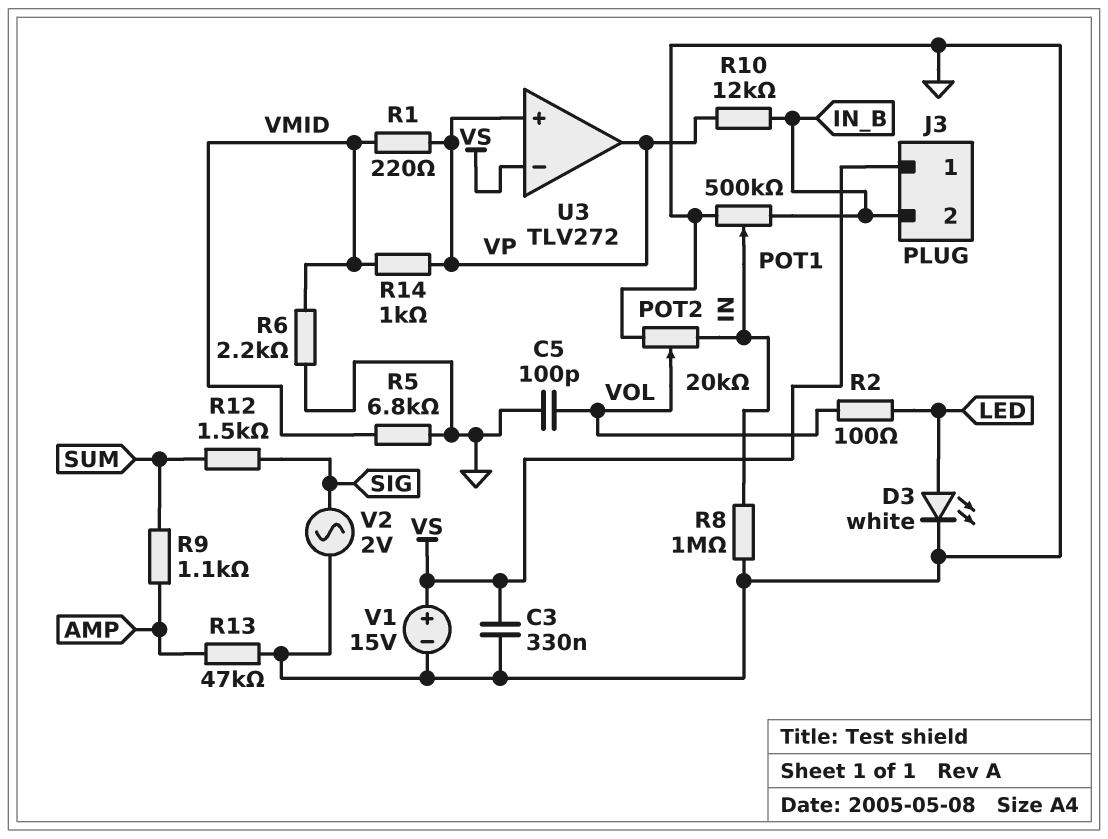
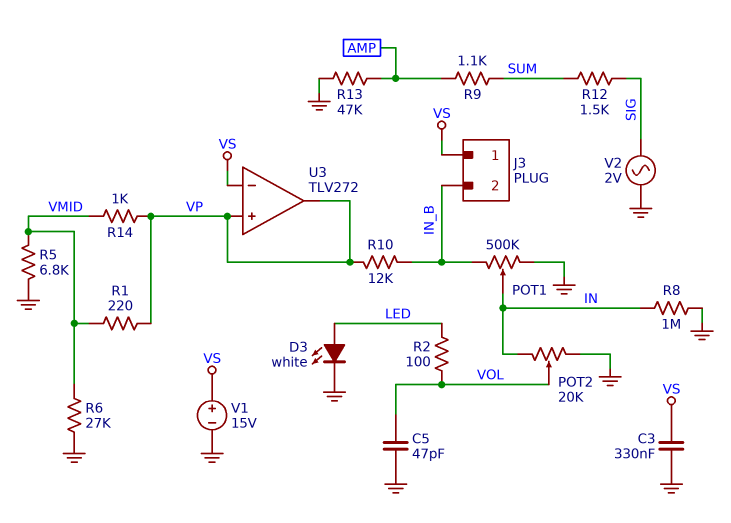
C5: 100pF (GND, VOL) -> 47pF (GND, VOL)
R6: 2.2k (GND, VMID) -> 27k (GND, VMID)

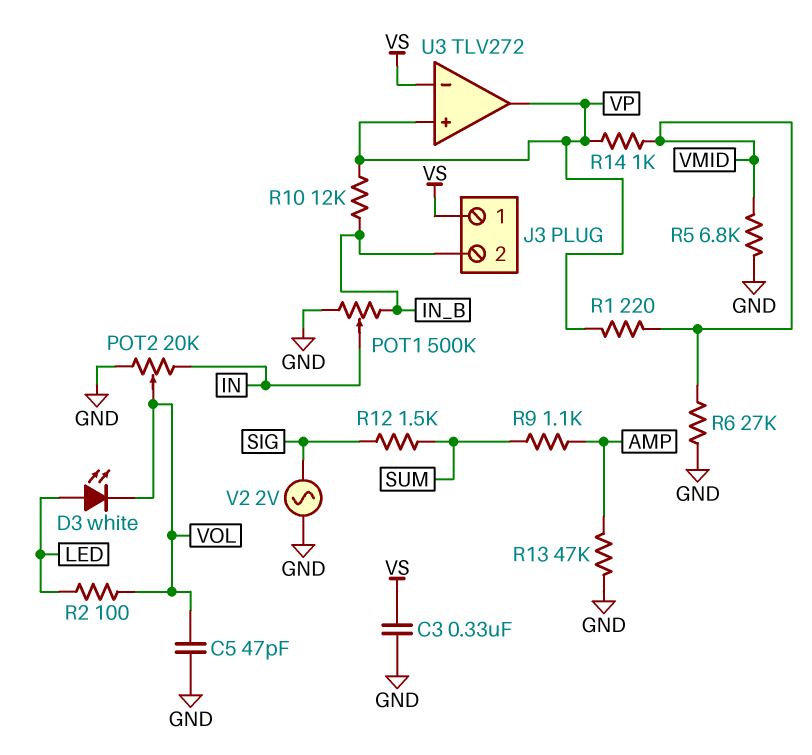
D3: LED white (A LED, K GND) -> LED white (A LED, K VOL)
R8: 1M (GND, IN) -> none
V1: 15V (plus VS, minus GND) -> none

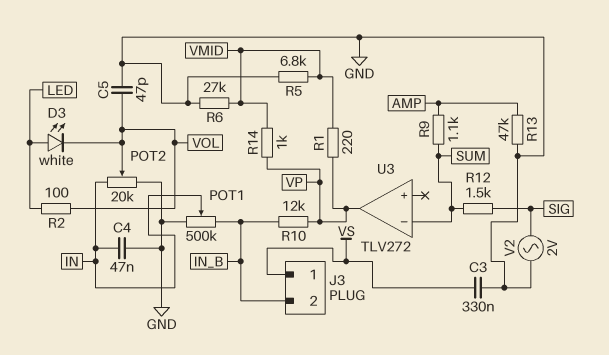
C4: none -> 47nF (GND, IN)
U3 pin in+: VP -> none
U3 pin in-: VS -> SUM

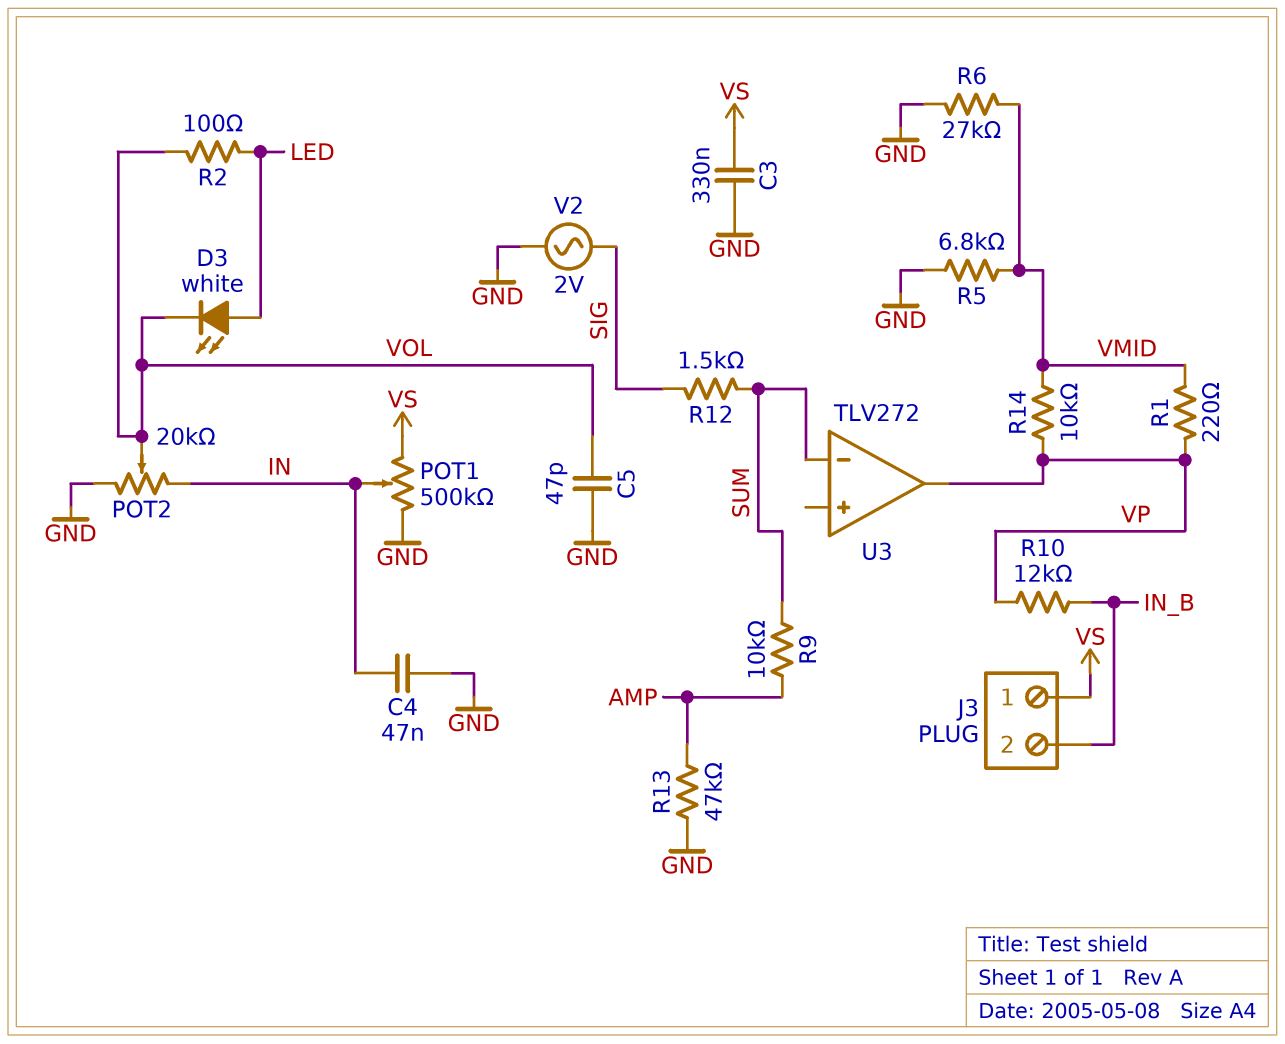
POT1: 500k (GND, IN_B, wiper IN) -> 500k (GND, VS, wiper IN)
R9: 1.1k (AMP, SUM) -> 10k (AMP, SUM)
R14: 1k (VMID, VP) -> 10k (VMID, VP)

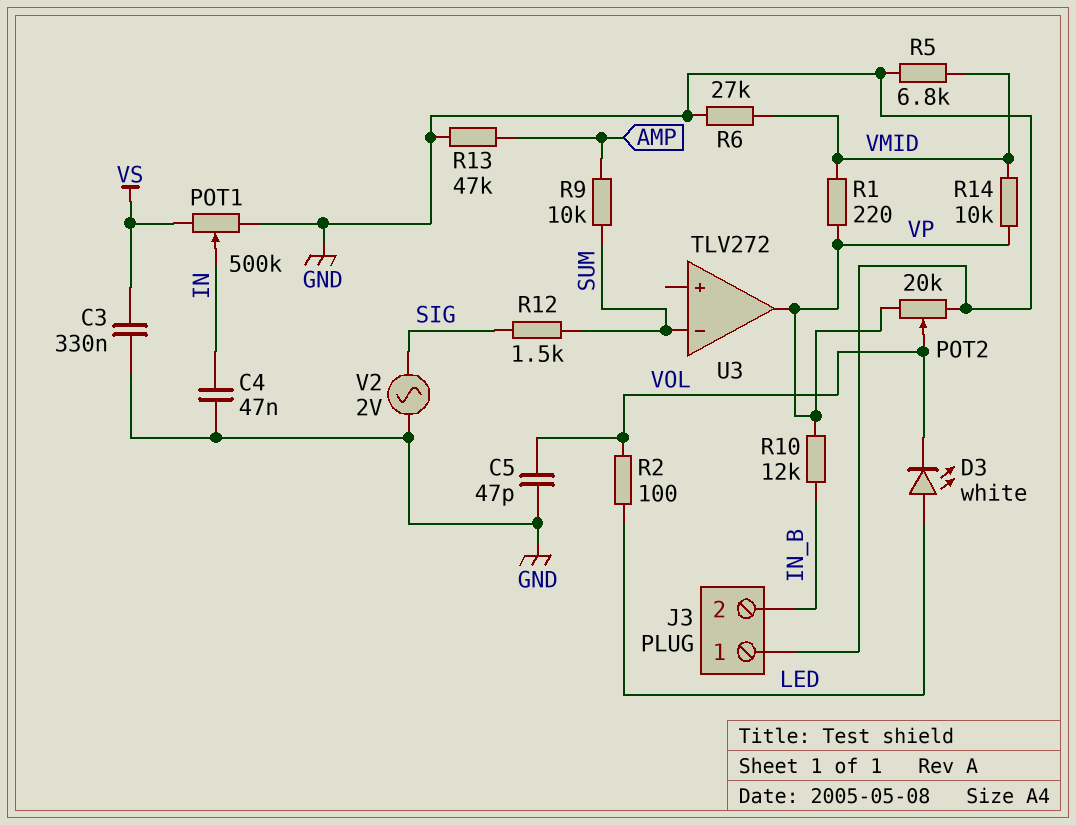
J3 pin 1: VS -> GND
POT2: 20k (GND, IN, wiper VOL) -> 20k (GND, VP, wiper VOL)

